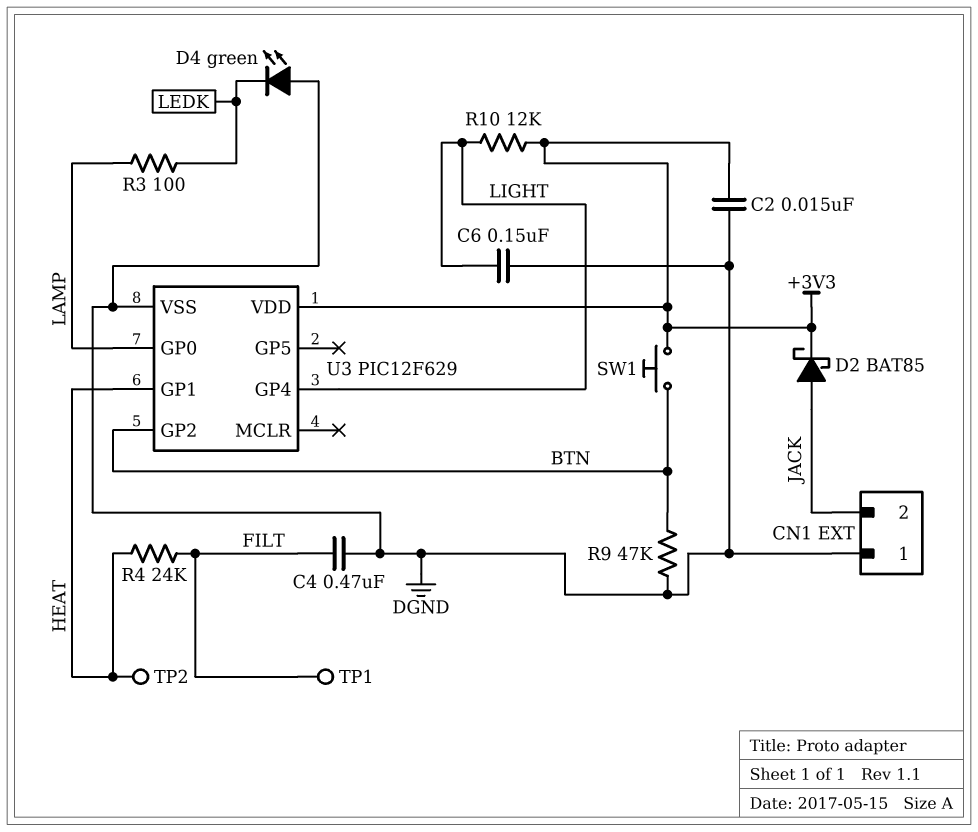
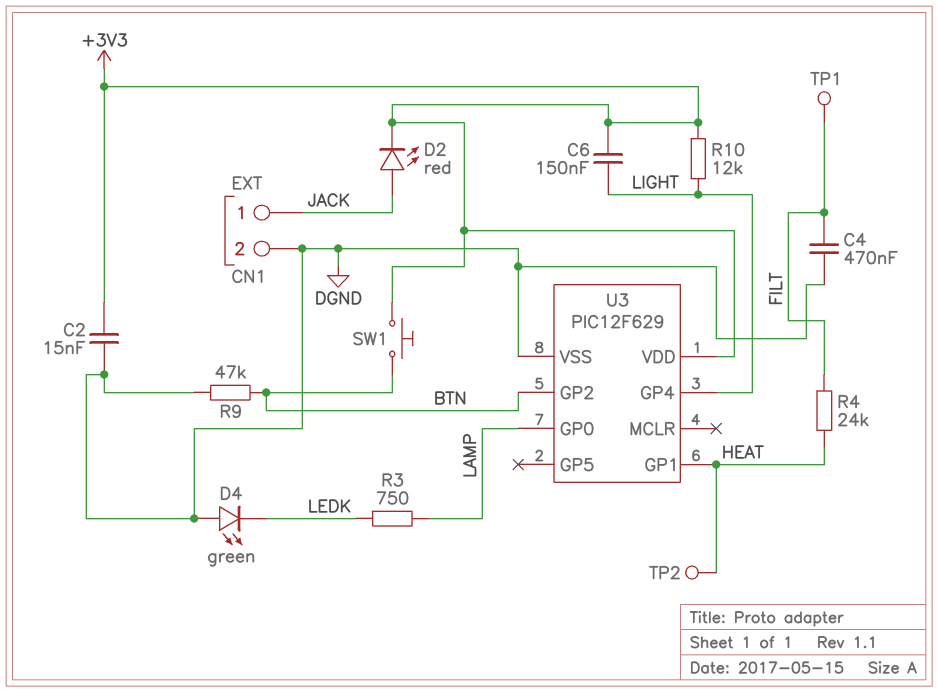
C6: 150nF (DGND, LIGHT) -> 150nF (+3V3, LIGHT)
CN1 pin 1: DGND -> JACK
CN1 pin 2: JACK -> DGND
D2: schottky BAT85 (A JACK, K +3V3) -> LED red (A JACK, K +3V3)
R3: 100 (LAMP, LEDK) -> 750 (LAMP, LEDK)

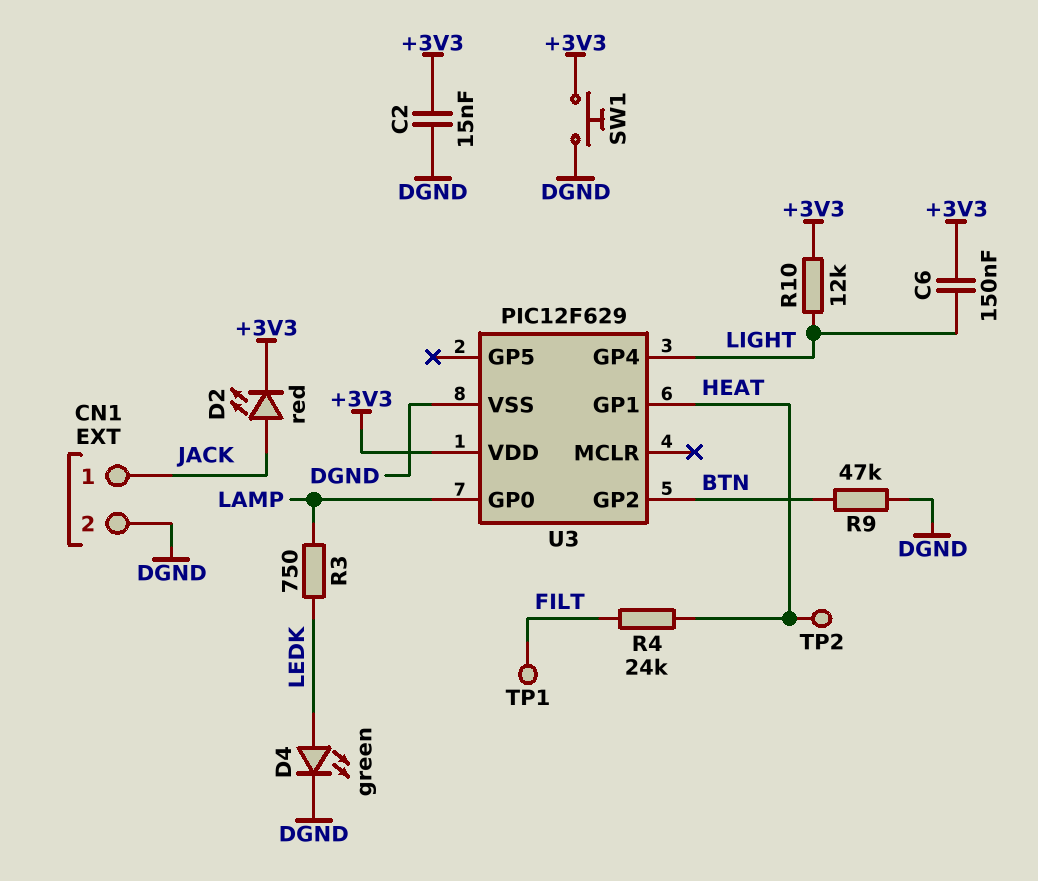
C4: 470nF (DGND, FILT) -> none
D4: LED green (A DGND, K LEDK) -> LED green (A LEDK, K DGND)
SW1: button (+3V3, BTN) -> button (+3V3, DGND)

